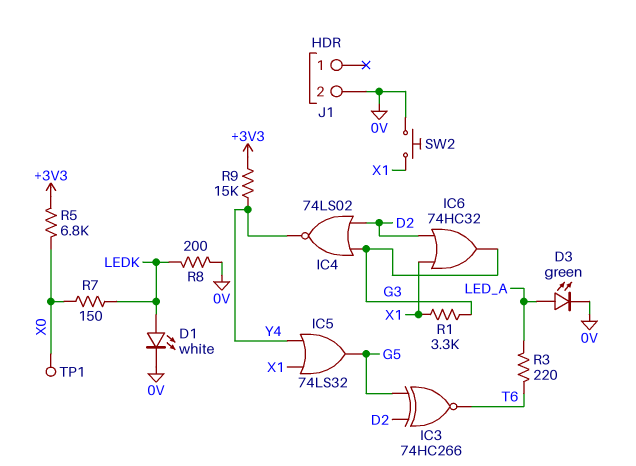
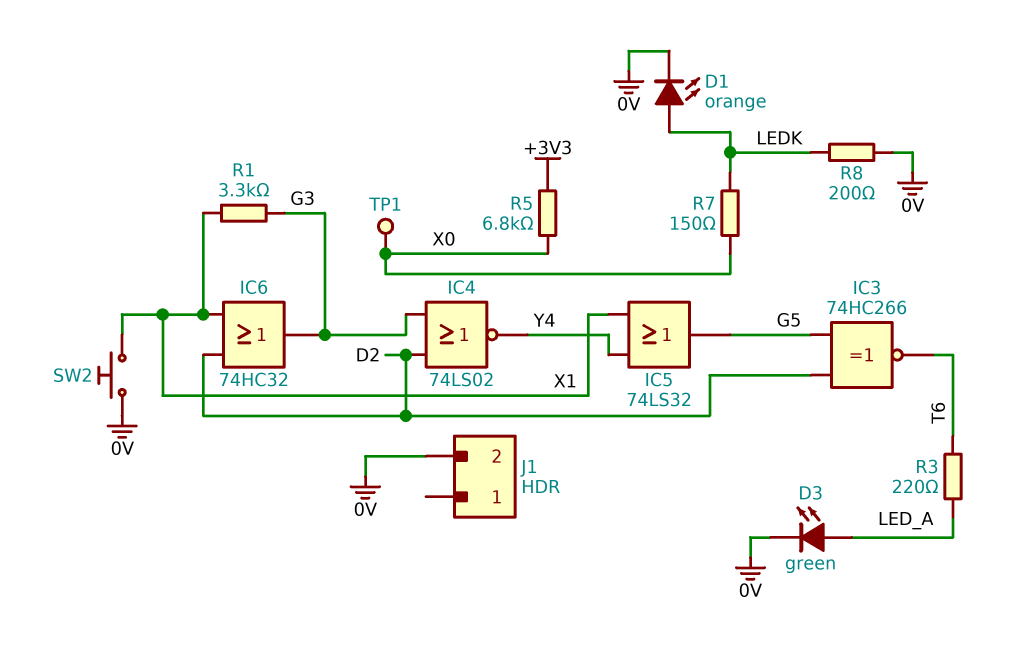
D1: LED white (A LEDK, K 0V) -> LED orange (A LEDK, K 0V)
R9: 15k (+3V3, Y4) -> none

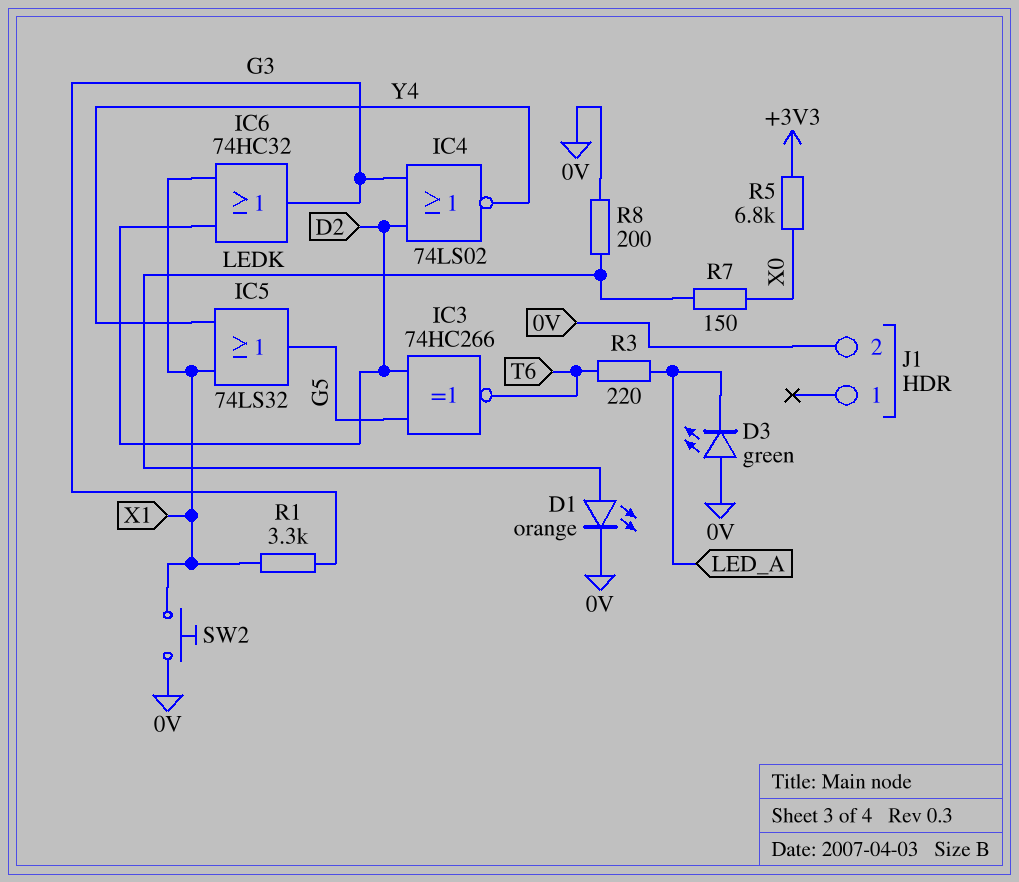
D3: LED green (A LED_A, K 0V) -> LED green (A 0V, K LED_A)
TP1: test point (X0) -> none

